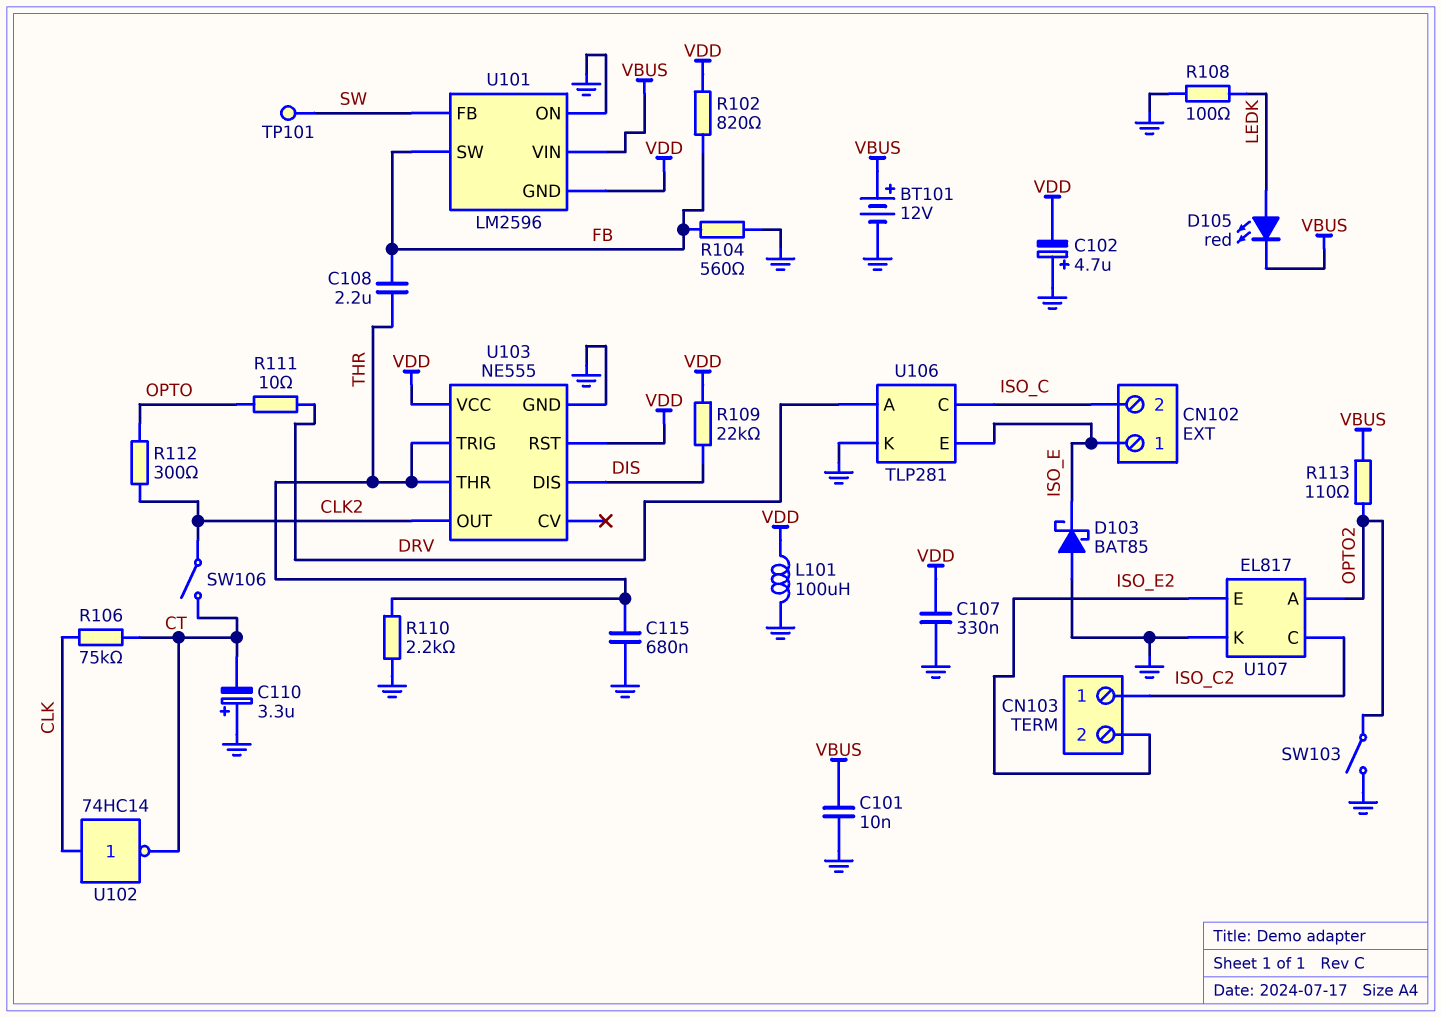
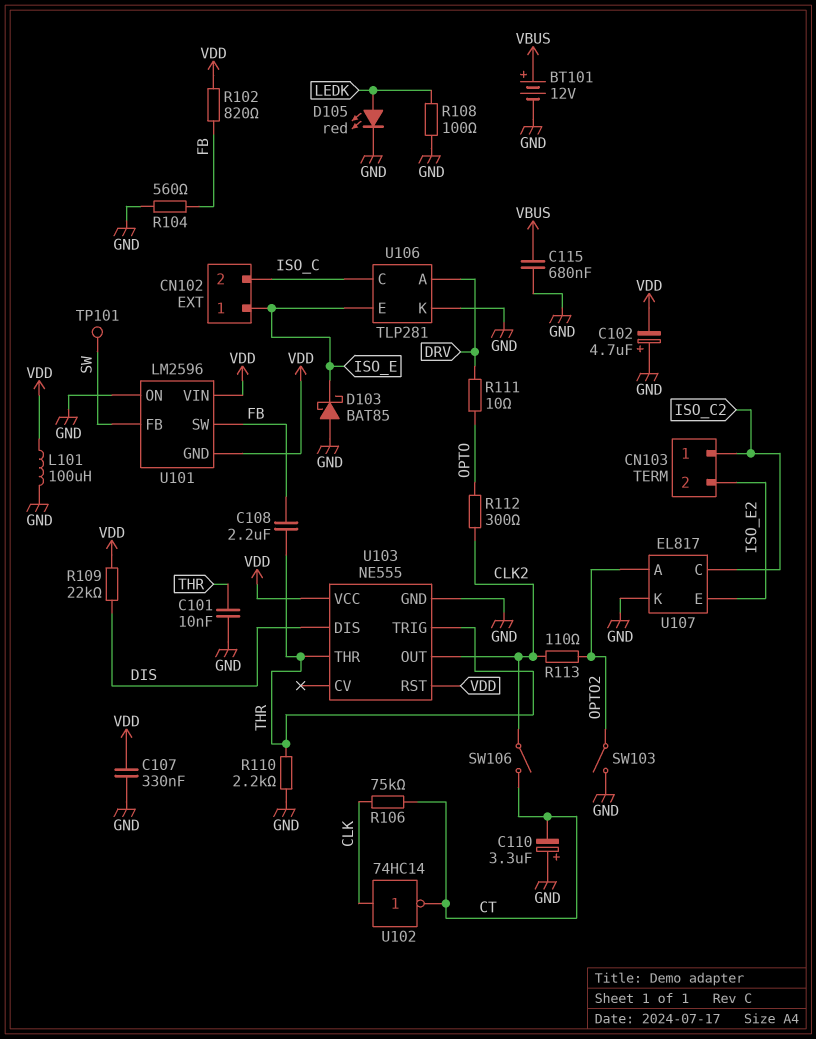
C101: 10nF (GND, VBUS) -> 10nF (GND, THR)
C115: 680nF (GND, THR) -> 680nF (GND, VBUS)
D105: LED red (A LEDK, K VBUS) -> LED red (A LEDK, K GND)
R113: 110 (OPTO2, VBUS) -> 110 (CLK2, OPTO2)
U101 pin VIN: VBUS -> VDD

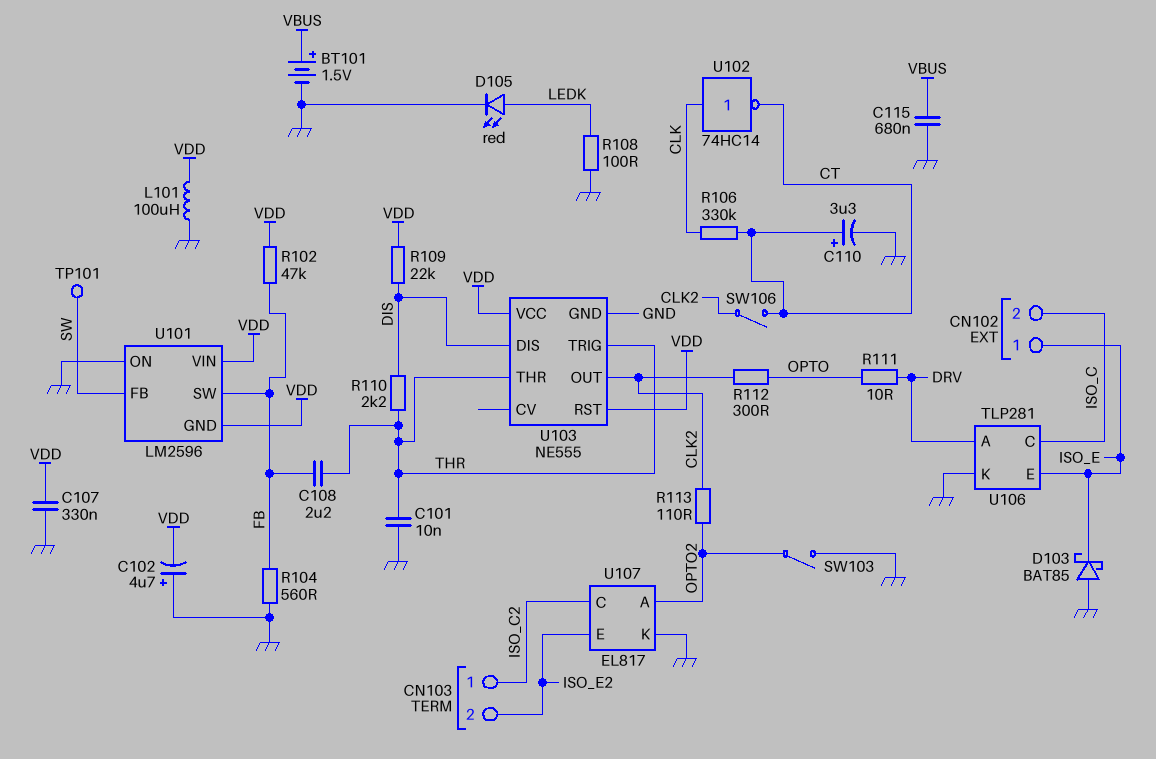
BT101: 12V (plus VBUS, minus GND) -> 1.5V (plus VBUS, minus GND)
C110: 3.3uF (plus GND, minus CT) -> 3.3uF (plus CT, minus GND)
R102: 820 (FB, VDD) -> 47k (FB, VDD)
R106: 75k (CLK, CT) -> 330k (CLK, CT)
R110: 2.2k (GND, THR) -> 2.2k (DIS, THR)

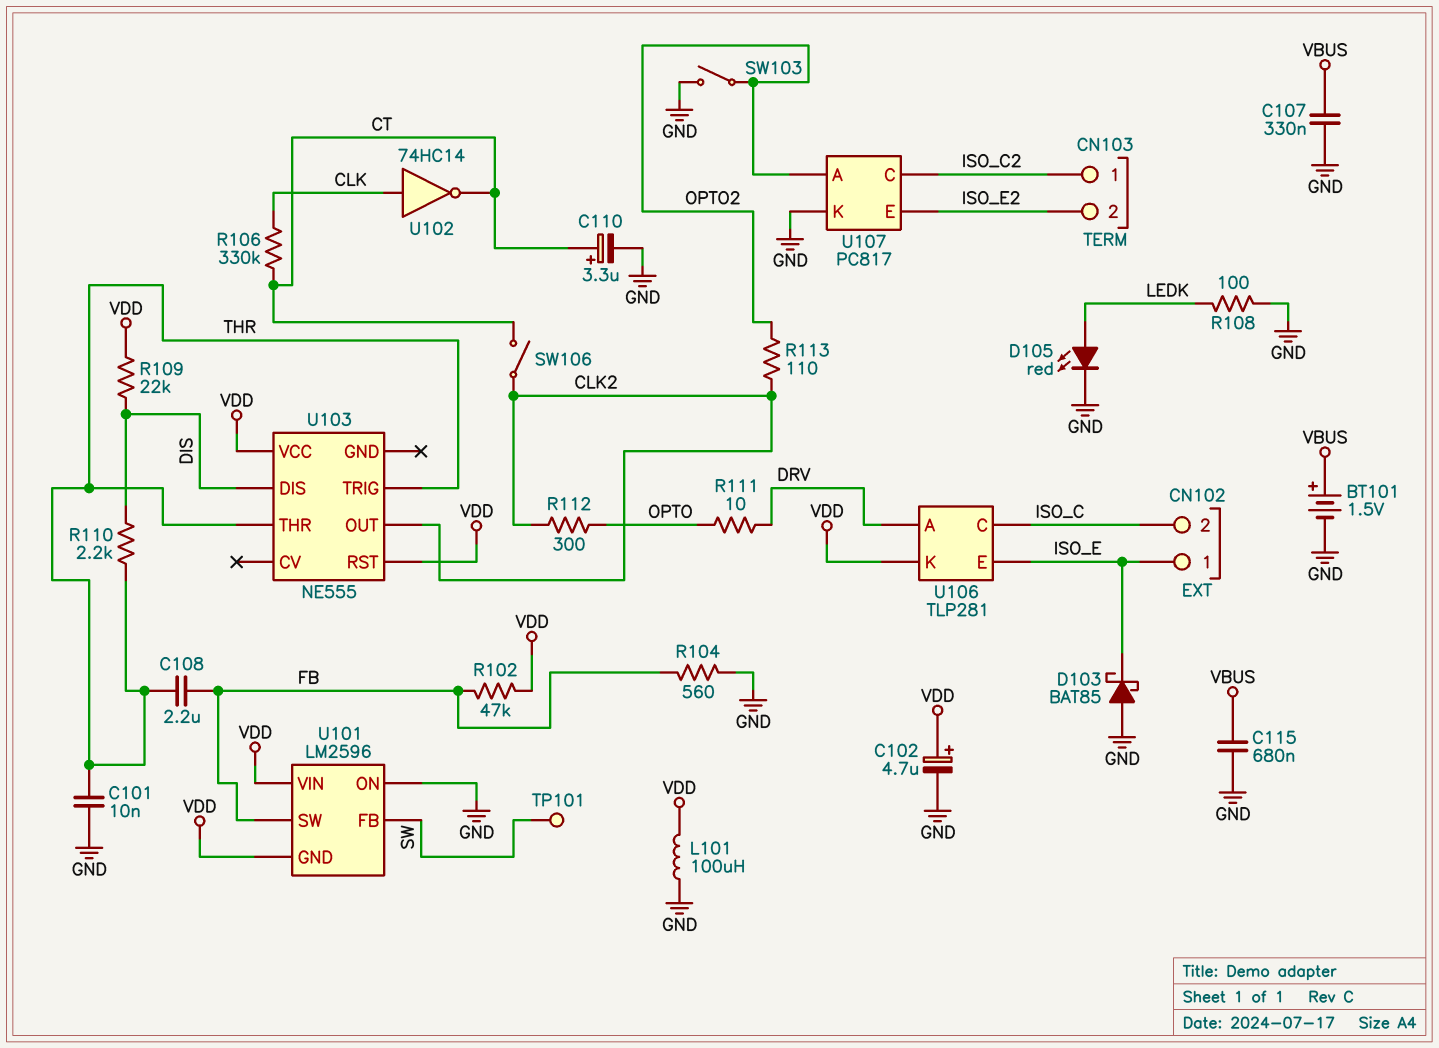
C102: 4.7uF (plus GND, minus VDD) -> 4.7uF (plus VDD, minus GND)
C107: 330nF (GND, VDD) -> 330nF (GND, VBUS)
U103 pin GND: GND -> none
U106 pin K: GND -> VDD
U107: EL817 -> PC817

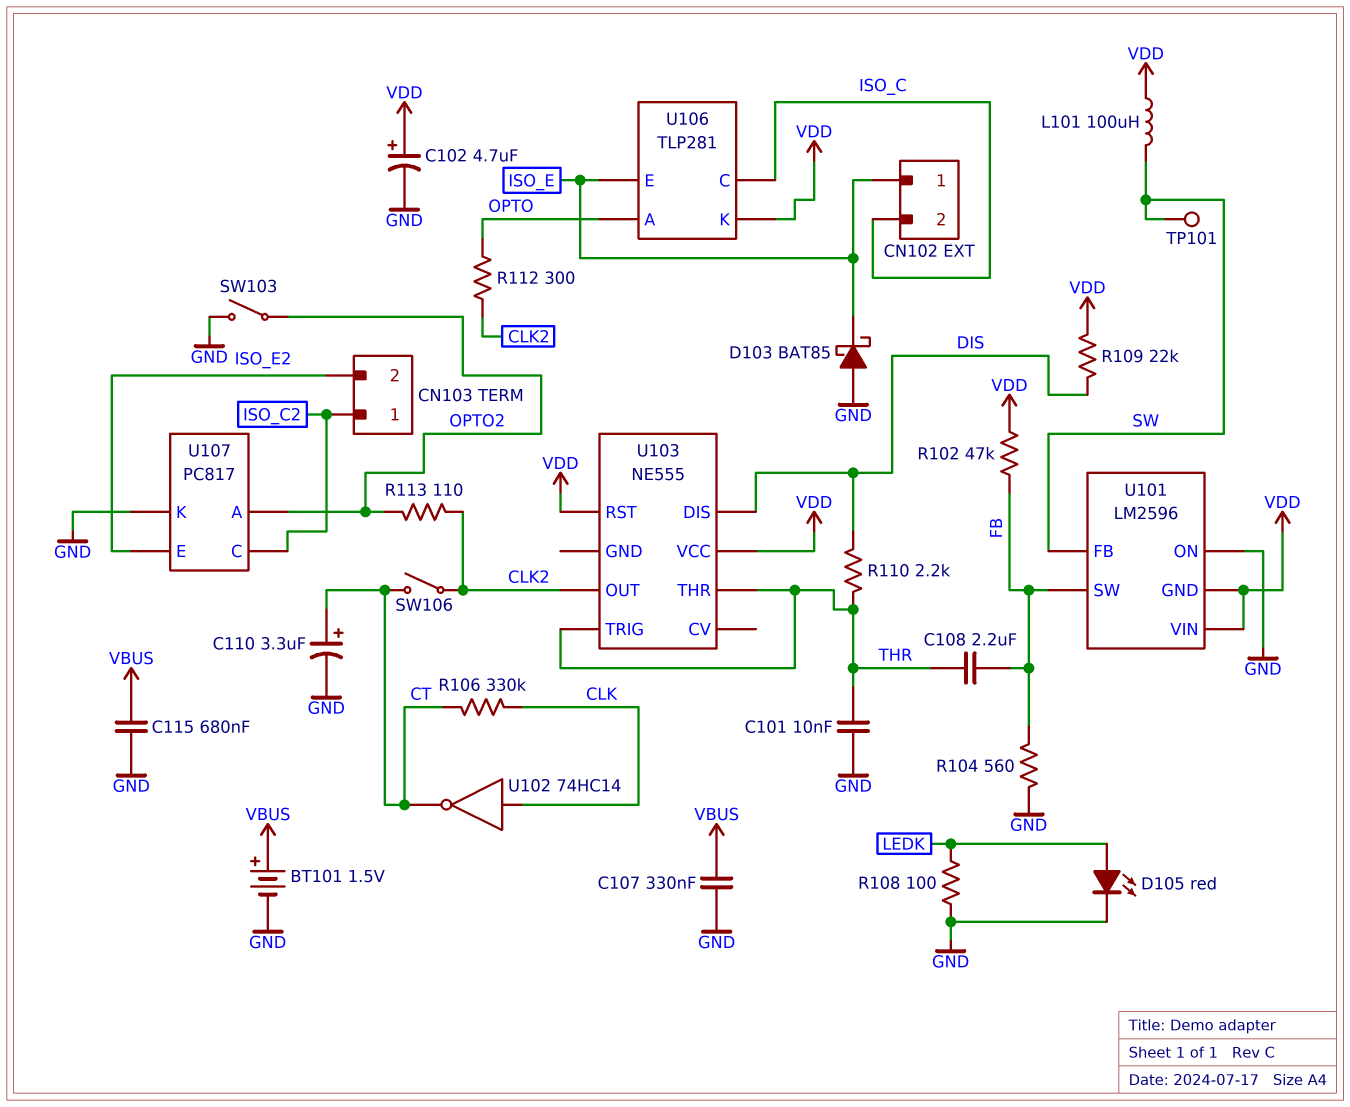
L101: 100uH (GND, VDD) -> 100uH (SW, VDD)
R111: 10 (DRV, OPTO) -> none
U106 pin A: DRV -> OPTO

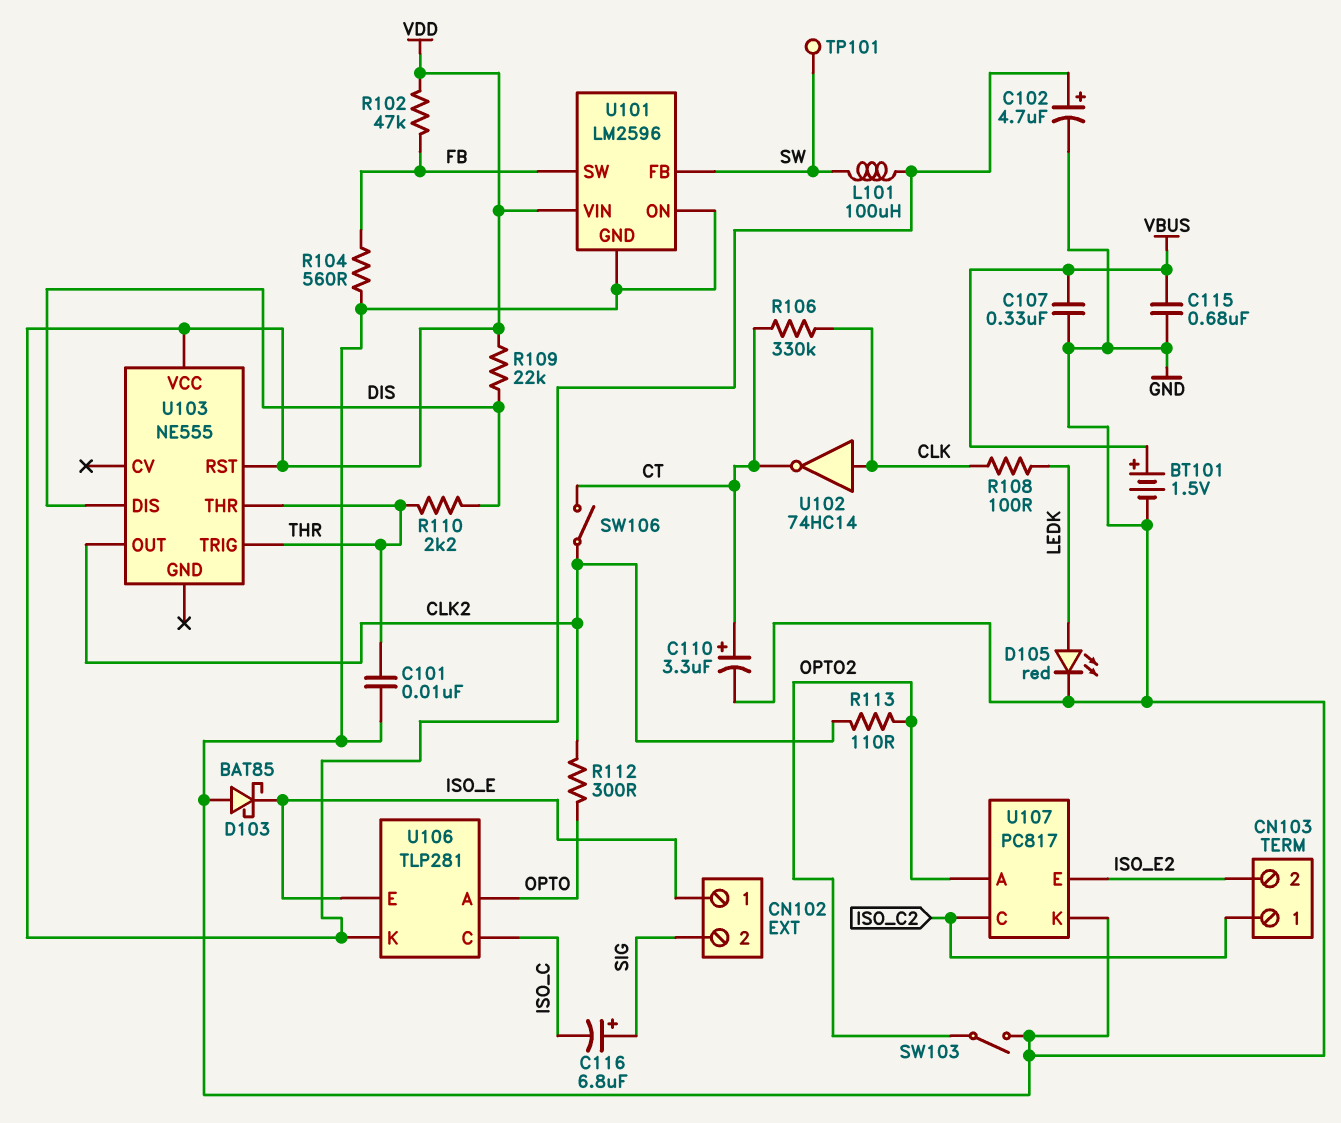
C108: 2.2uF (FB, THR) -> none
C116: none -> 6.8uF (plus SIG, minus ISO_C)
CN102 pin 2: ISO_C -> SIG
R108: 100 (GND, LEDK) -> 100 (CLK, LEDK)
U101 pin GND: VDD -> GND

